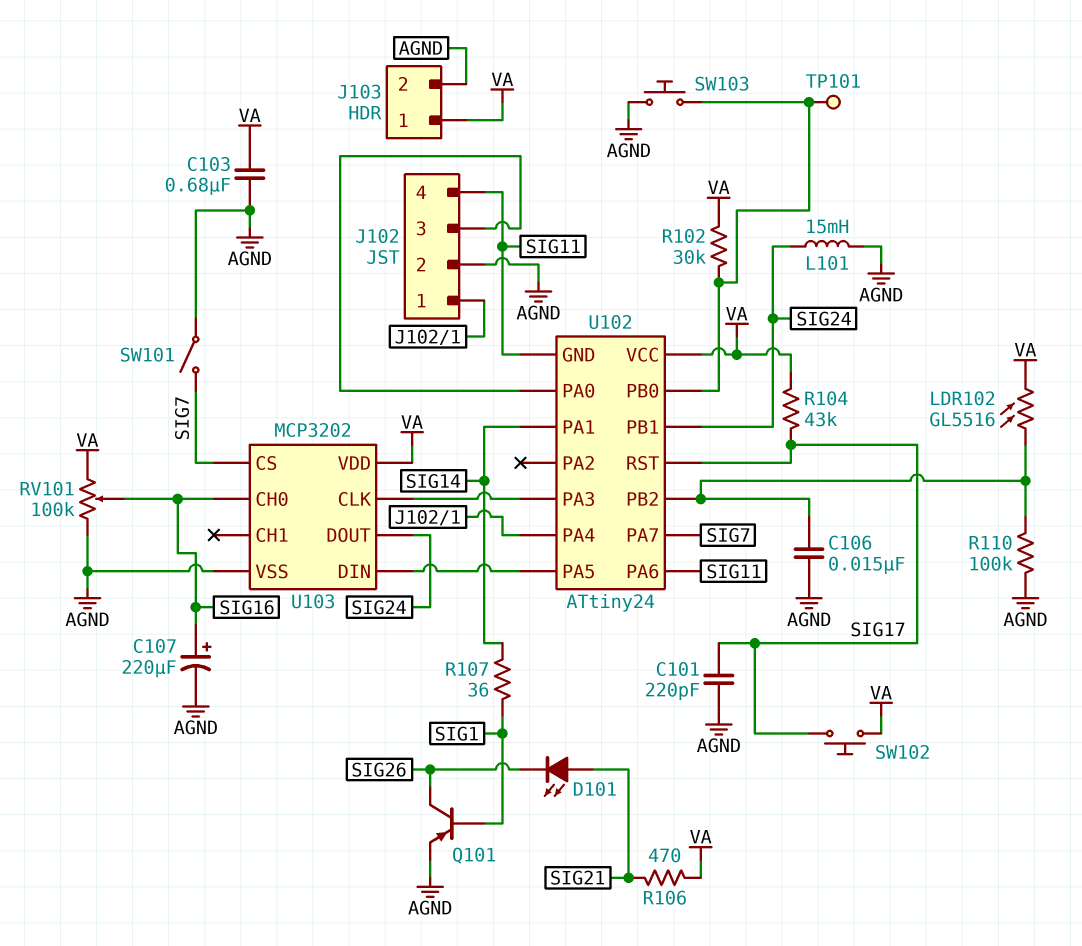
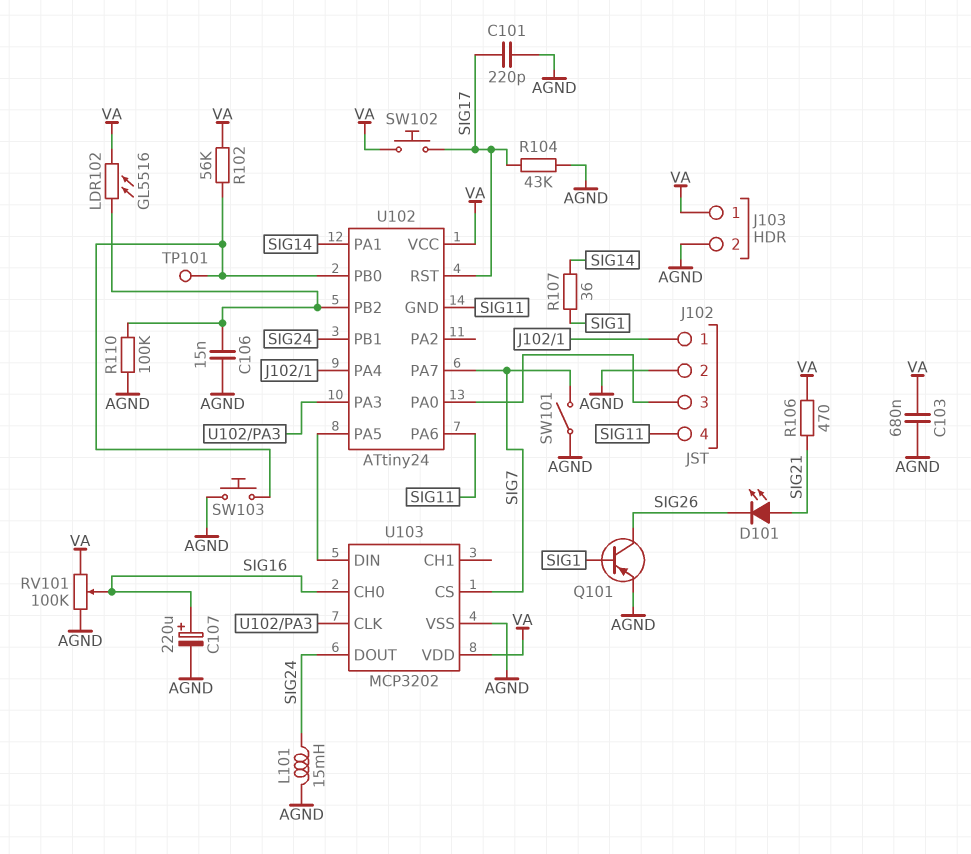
R102: 30k (U102/PB0, VA) -> 56k (U102/PB0, VA)
R104: 43k (SIG17, VA) -> 43k (AGND, SIG17)

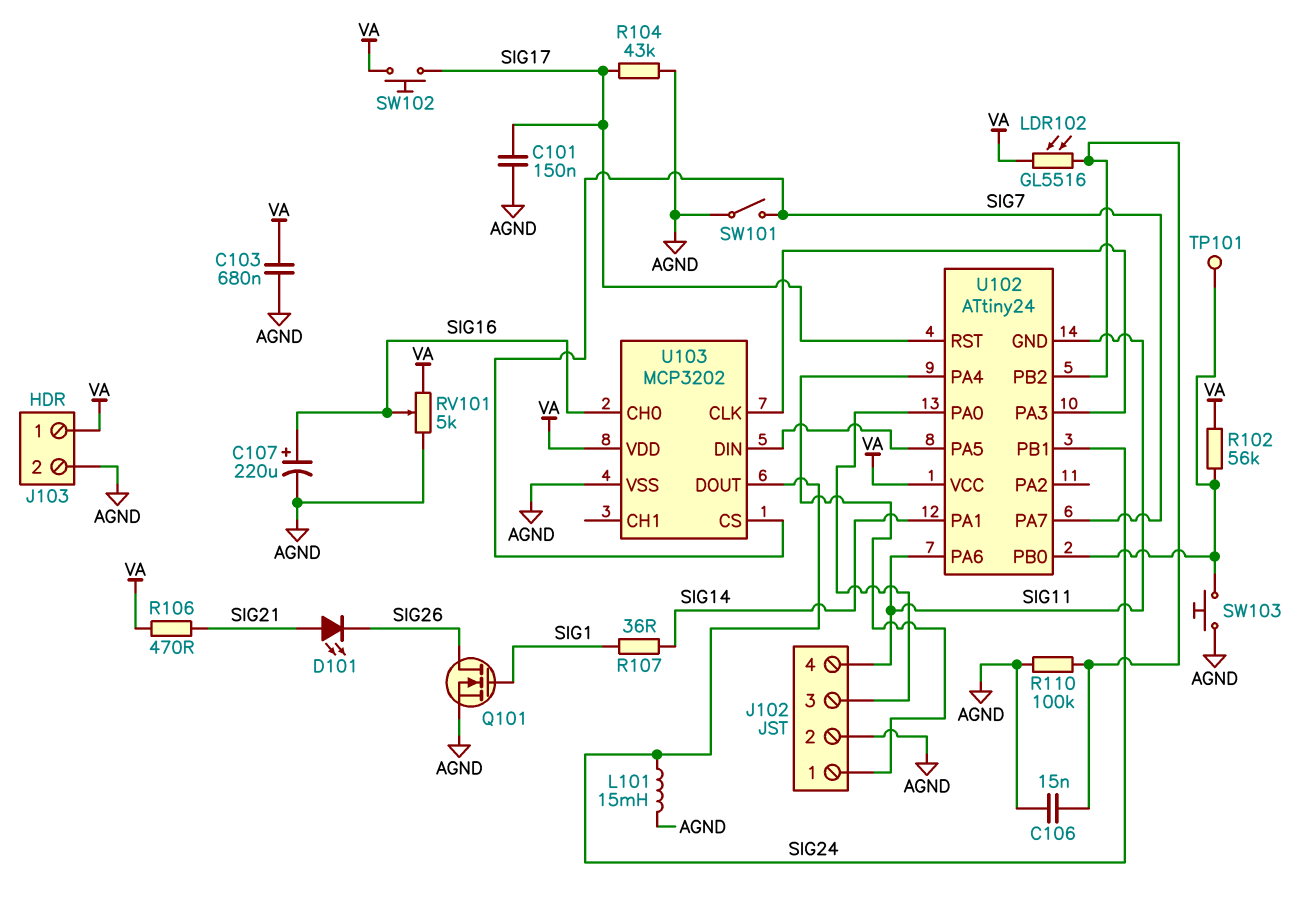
C101: 220pF (AGND, SIG17) -> 150nF (AGND, SIG17)
Q101: PNP (B SIG1, C SIG26, E AGND) -> NMOS (G SIG1, D SIG26, S AGND)
RV101: 100k (AGND, VA, wiper SIG16) -> 5k (AGND, VA, wiper SIG16)

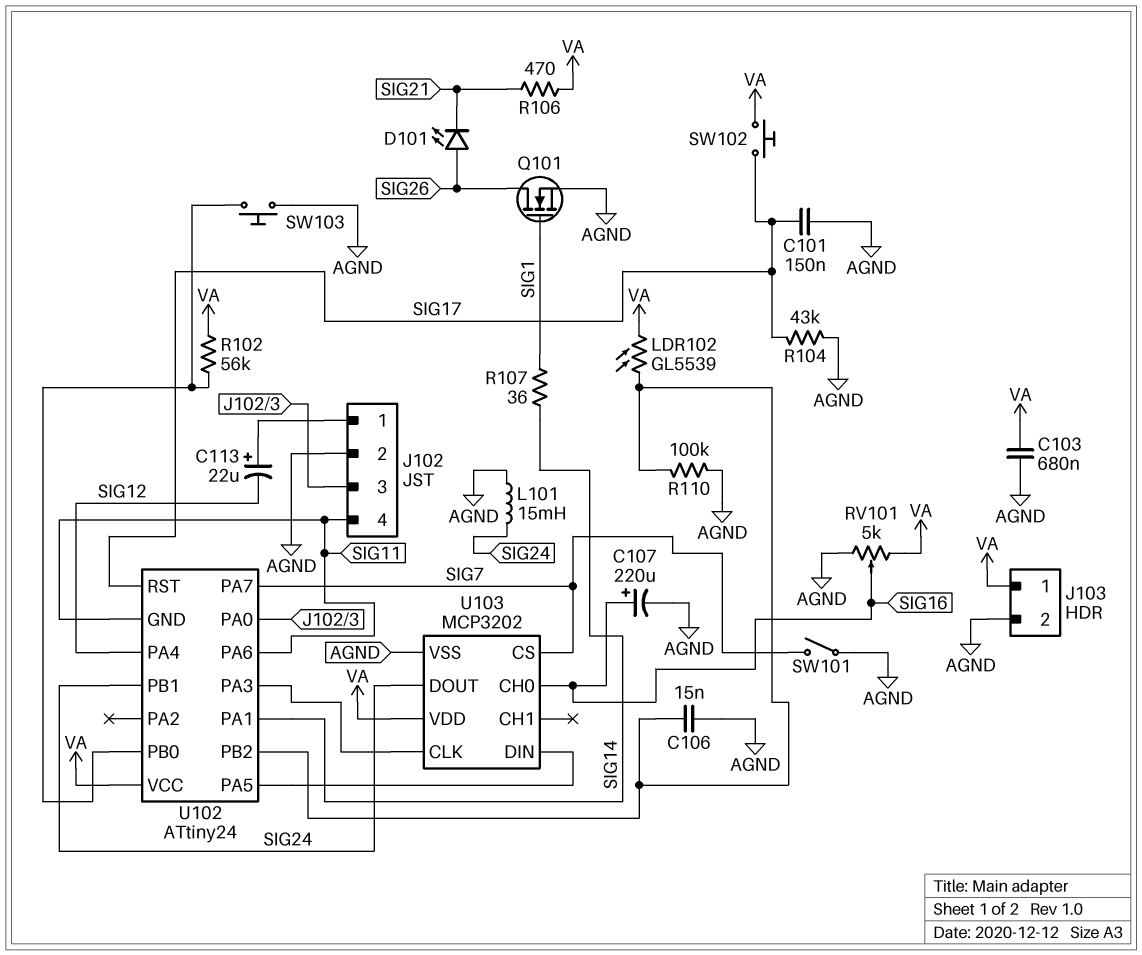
C113: none -> 22uF (plus J102/1, minus SIG12)
D101: LED (A SIG21, K SIG26) -> LED (A SIG26, K SIG21)
LDR102: GL5516 (U102/PB2, VA) -> GL5539 (U102/PB2, VA)
TP101: test point (U102/PB0) -> none
U102 pin PA4: J102/1 -> SIG12

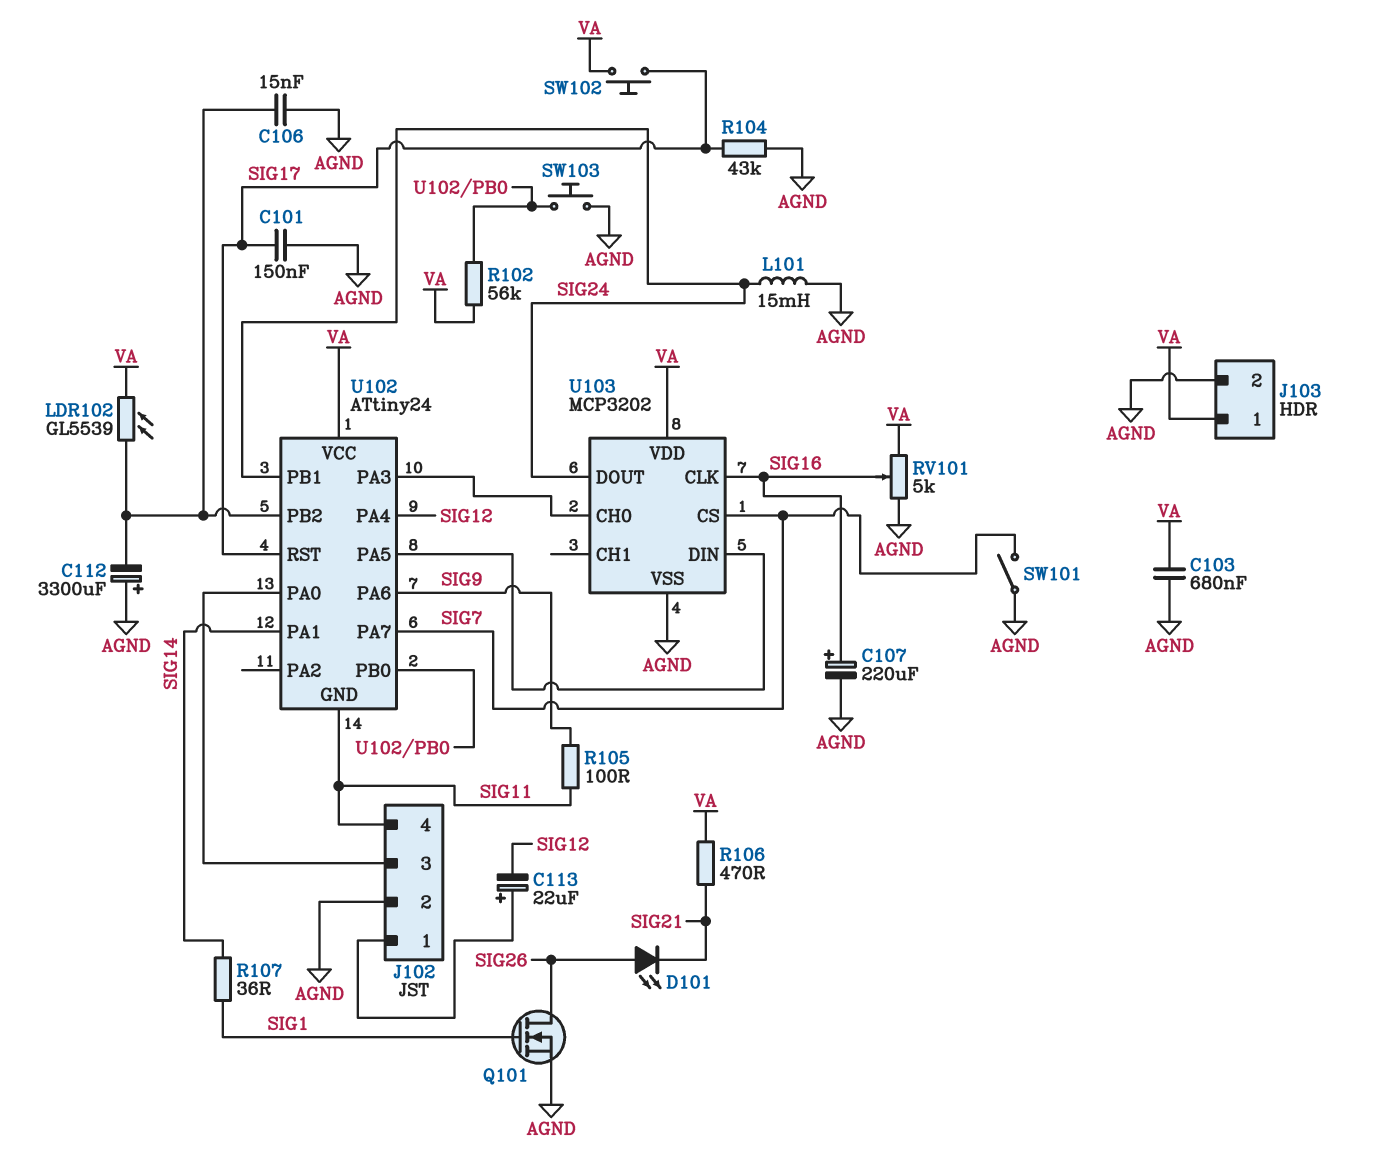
C112: none -> 3300uF (plus AGND, minus U102/PB2)
R105: none -> 100 (SIG9, SIG11)
R110: 100k (AGND, U102/PB2) -> none
U102 pin PA6: SIG11 -> SIG9
U103 pin CH0: SIG16 -> U102/PA3
U103 pin CLK: U102/PA3 -> SIG16

